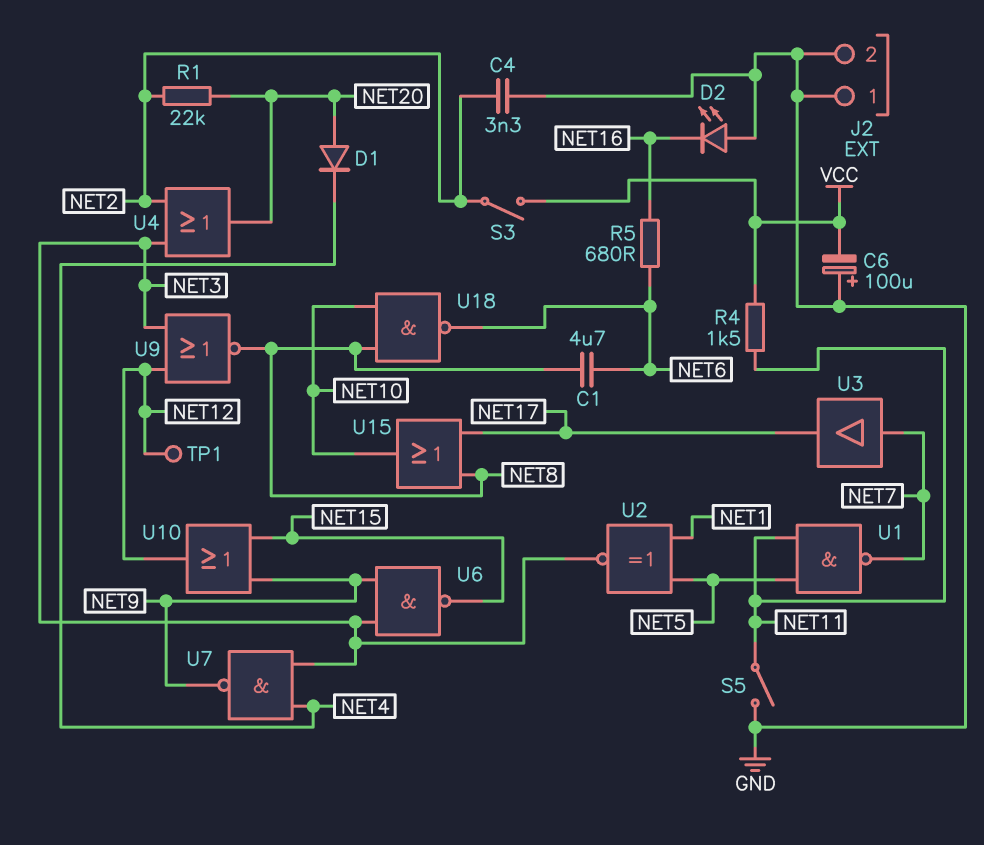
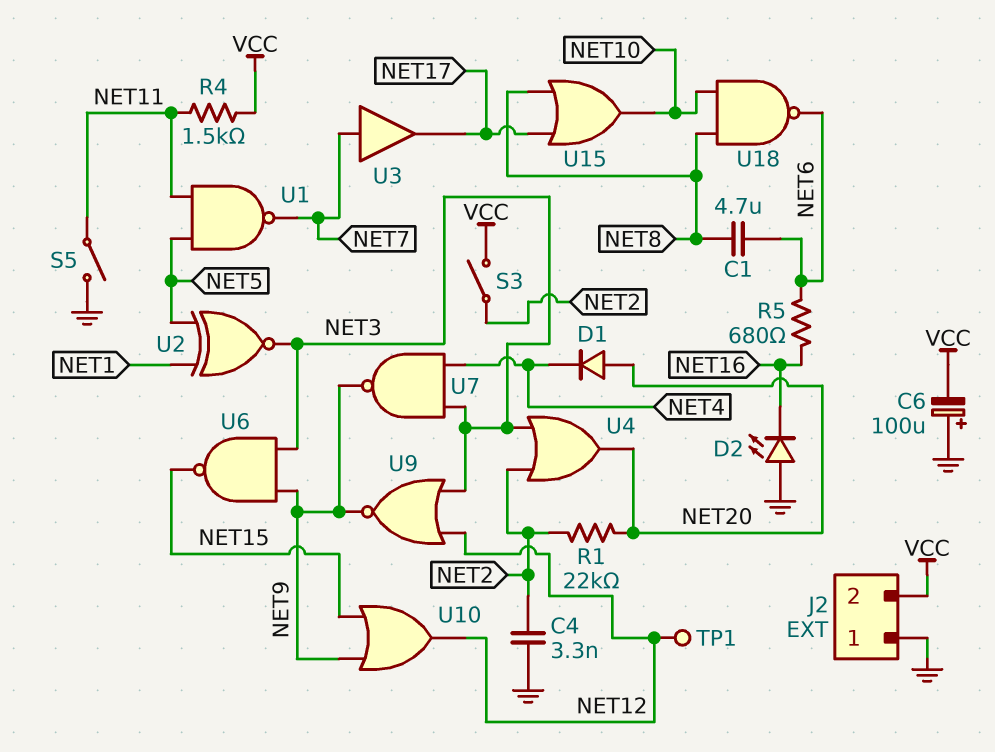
J2 pin 2: GND -> VCC
U9: NOR (in NET3, in NET12, out NET8) -> NOR (in NET3, in NET12, out NET9)

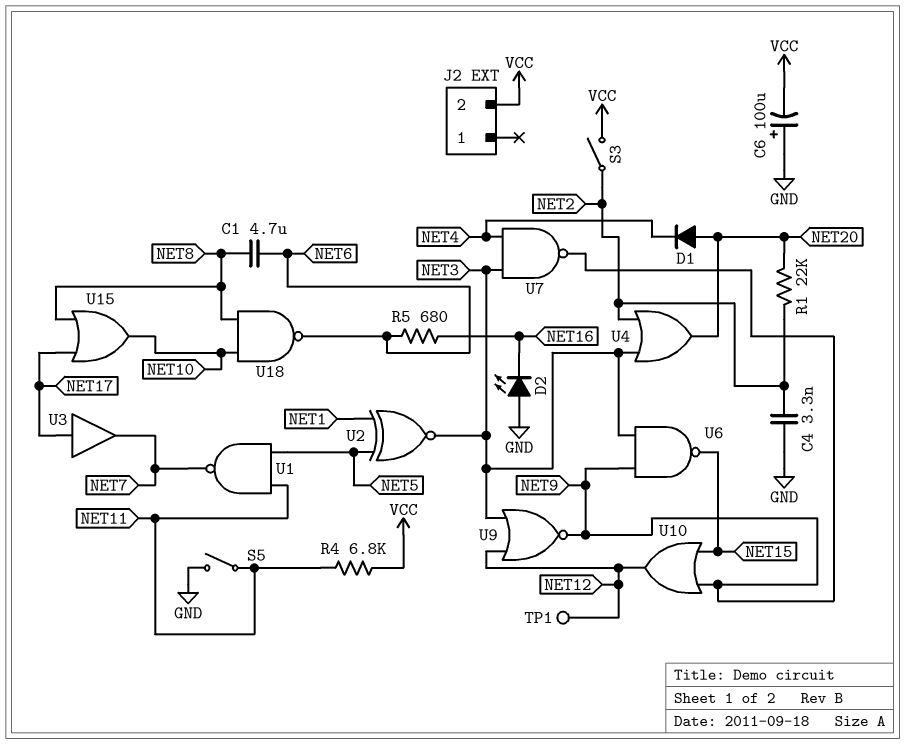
J2 pin 1: GND -> none
R4: 1.5k (NET11, VCC) -> 6.8k (NET11, VCC)
U3: buffer (in NET7, out NET17) -> buffer (in NET17, out NET7)

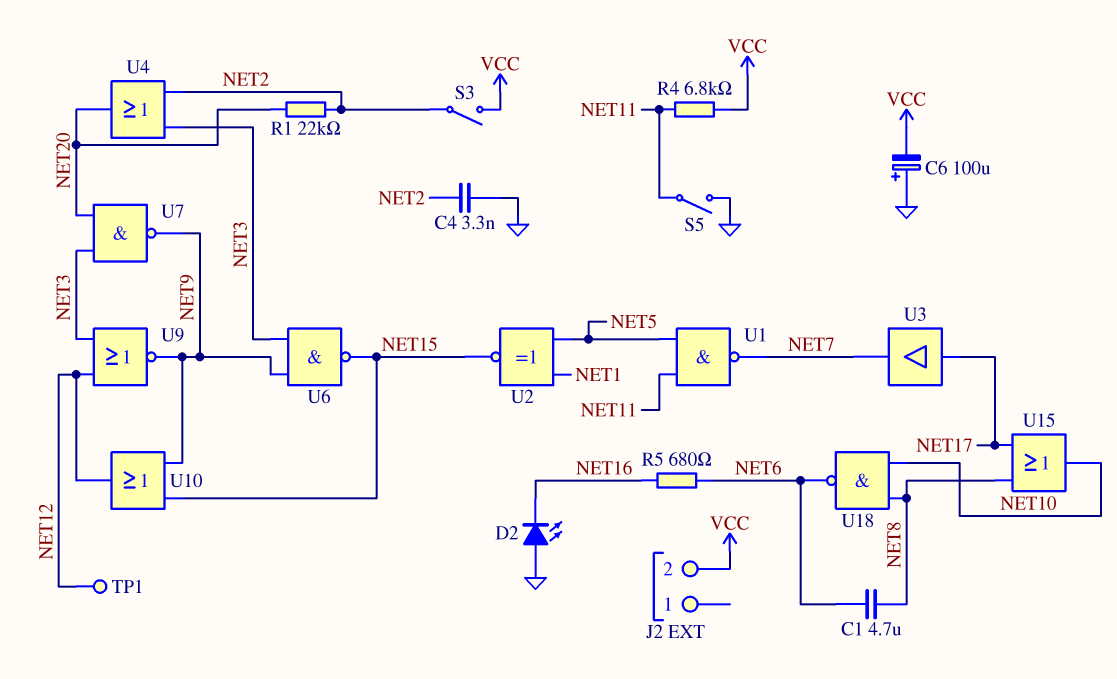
D1: diode (A NET20, K NET4) -> none
U2: XNOR (in NET1, in NET5, out NET3) -> XNOR (in NET1, in NET5, out NET15)
U7: NAND (in NET3, in NET4, out NET9) -> NAND (in NET3, in NET20, out NET9)

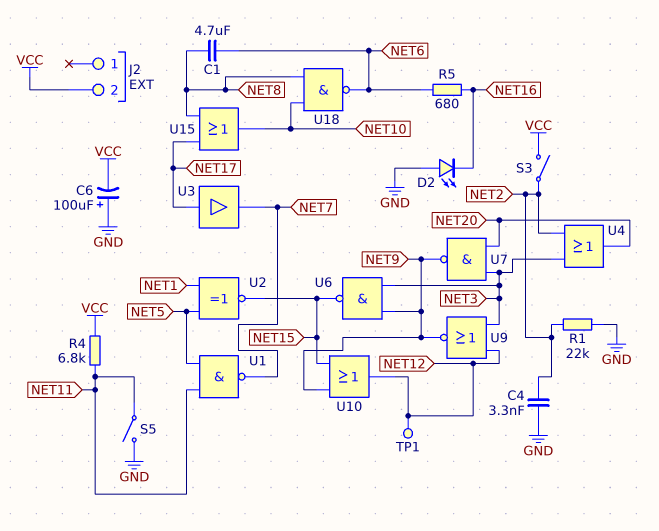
R1: 22k (NET2, NET20) -> 22k (GND, NET2)

